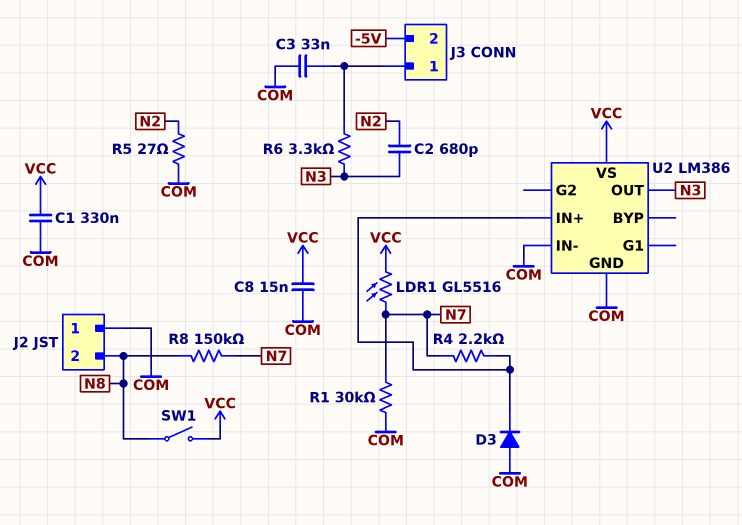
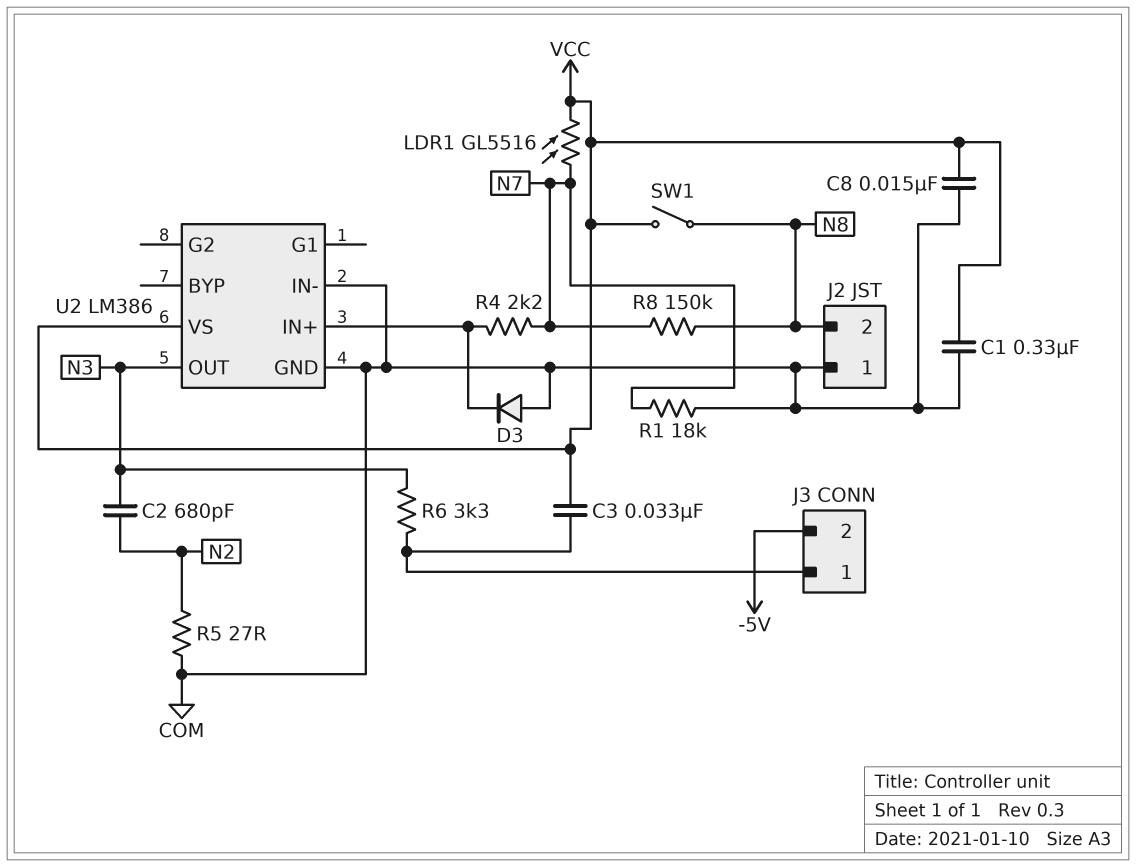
C3: 33nF (COM, J3/1) -> 33nF (J3/1, VCC)
R1: 30k (COM, N7) -> 18k (COM, N7)

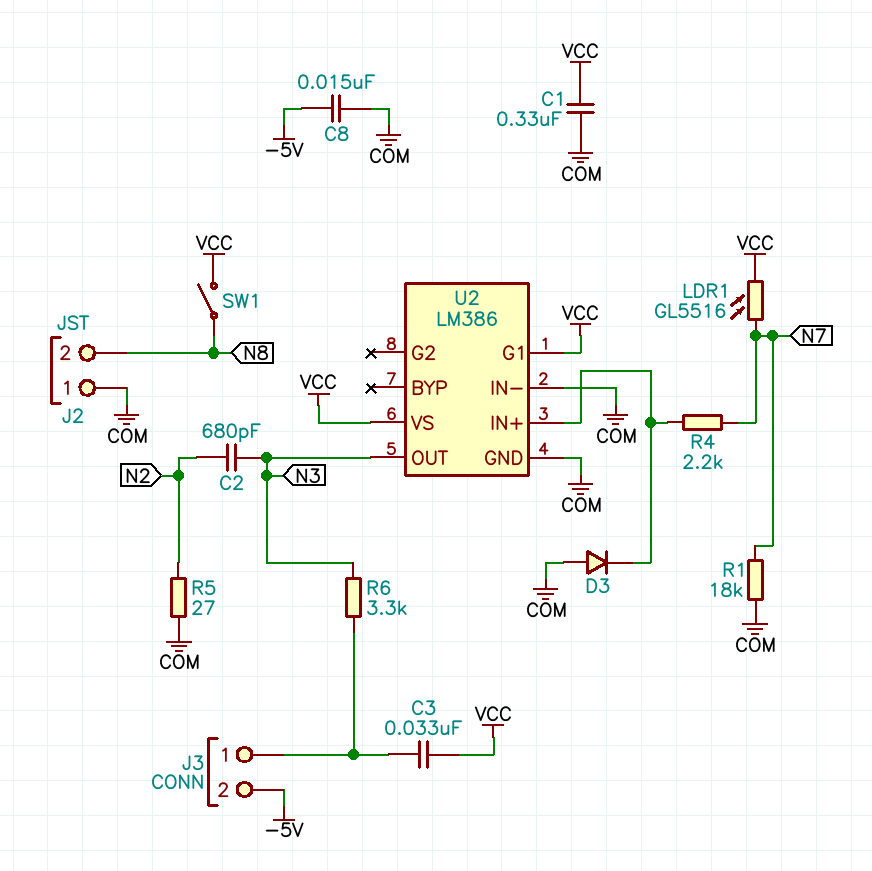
C8: 15nF (COM, VCC) -> 15nF (-5V, COM)
R8: 150k (N7, N8) -> none
U2 pin G1: none -> VCC

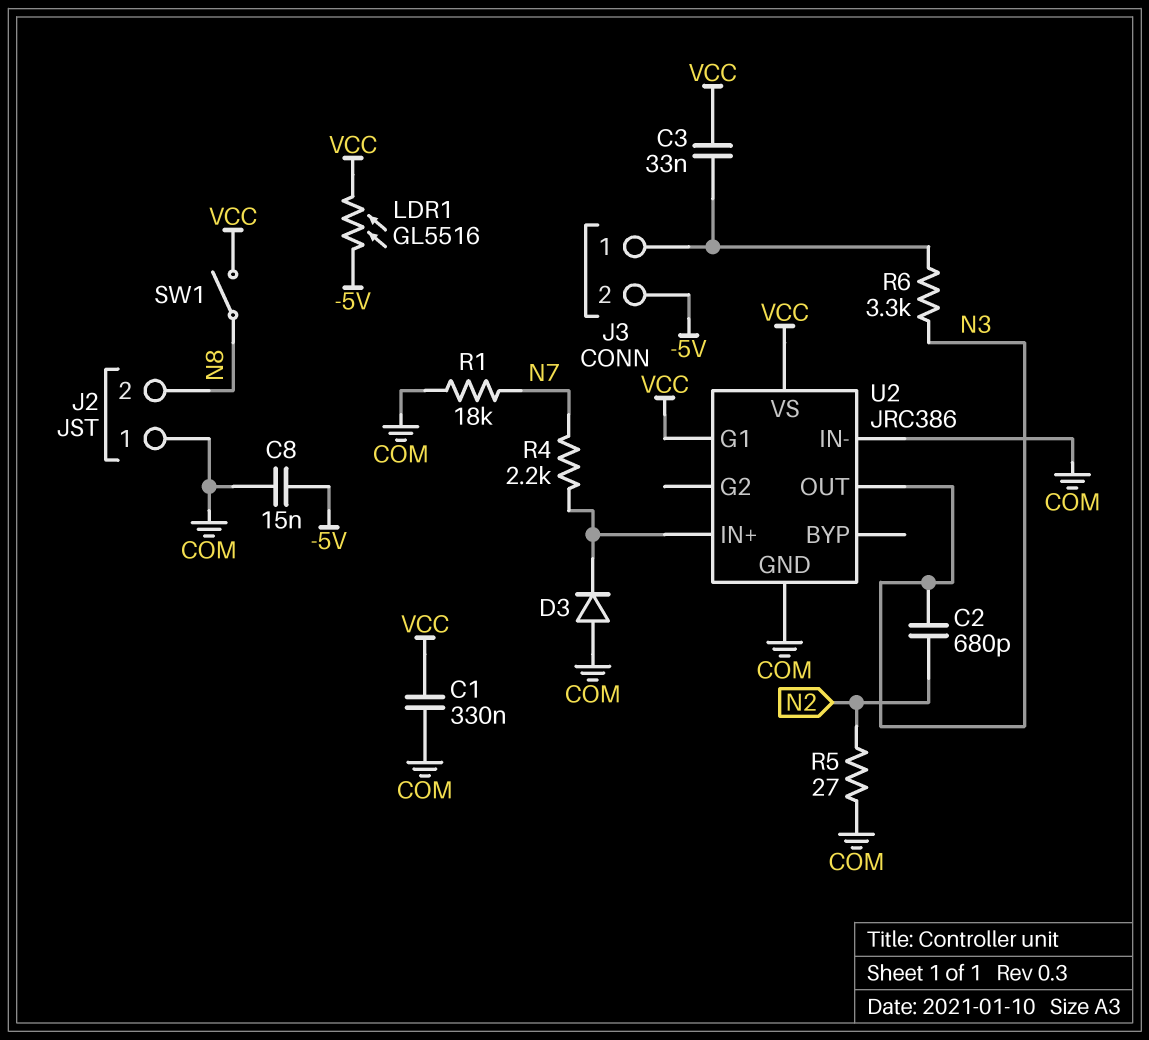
LDR1: GL5516 (N7, VCC) -> GL5516 (-5V, VCC)
U2: LM386 -> JRC386

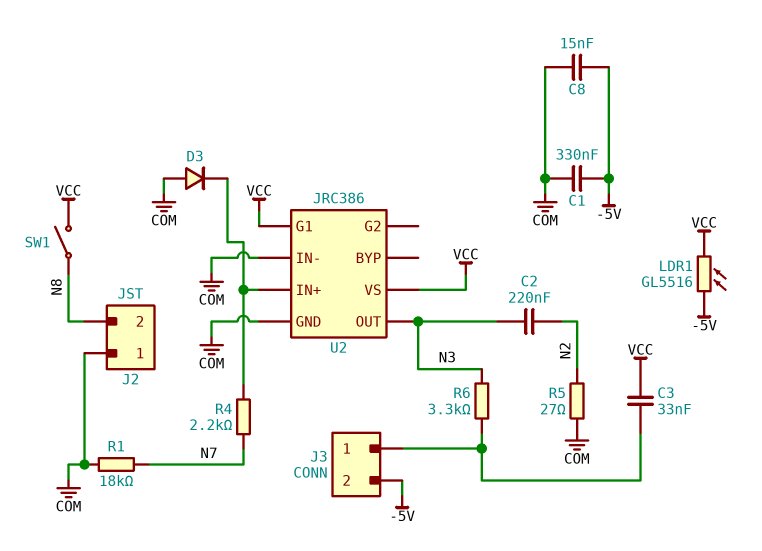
C1: 330nF (COM, VCC) -> 330nF (-5V, COM)
C2: 680pF (N2, N3) -> 220nF (N2, N3)

